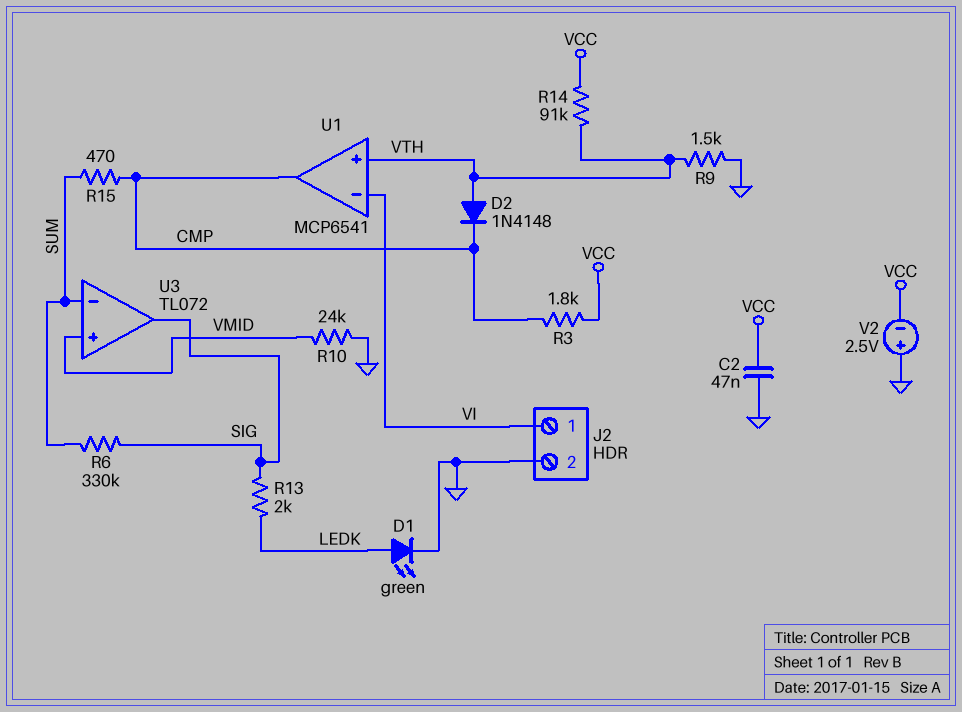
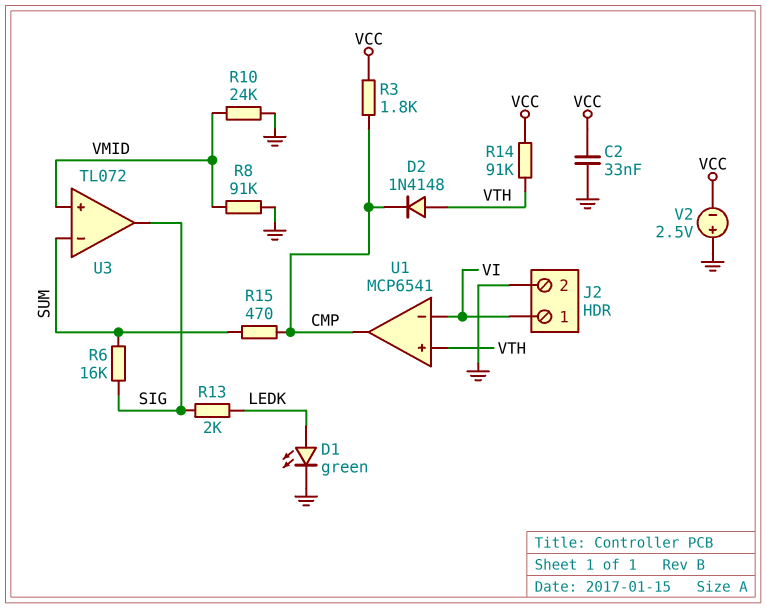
C2: 47nF (GND, VCC) -> 33nF (GND, VCC)
R6: 330k (SIG, SUM) -> 16k (SIG, SUM)
R8: none -> 91k (GND, VMID)
R9: 1.5k (GND, VTH) -> none

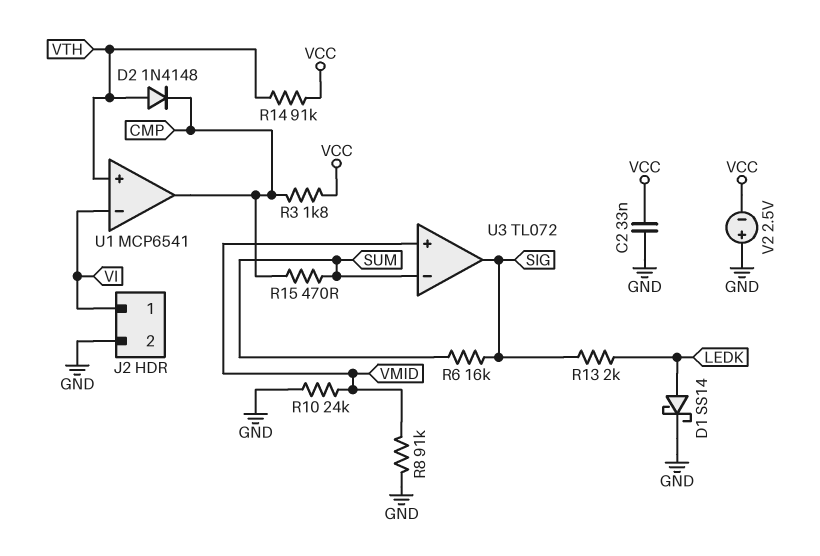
D1: LED green (A LEDK, K GND) -> schottky SS14 (A LEDK, K GND)

